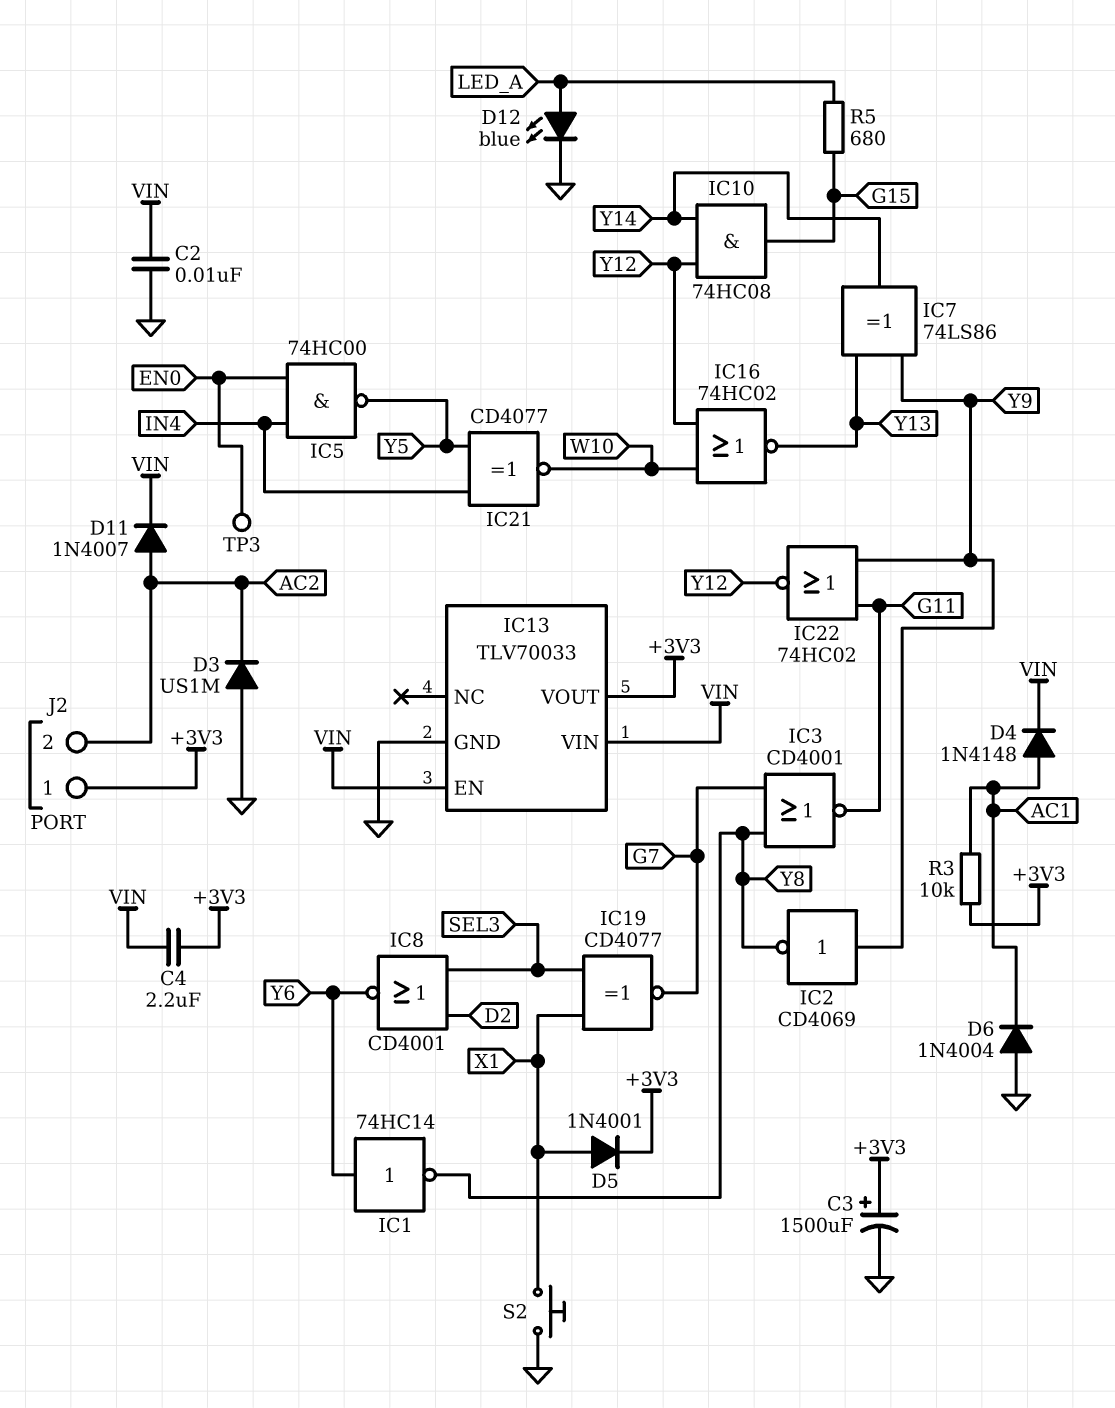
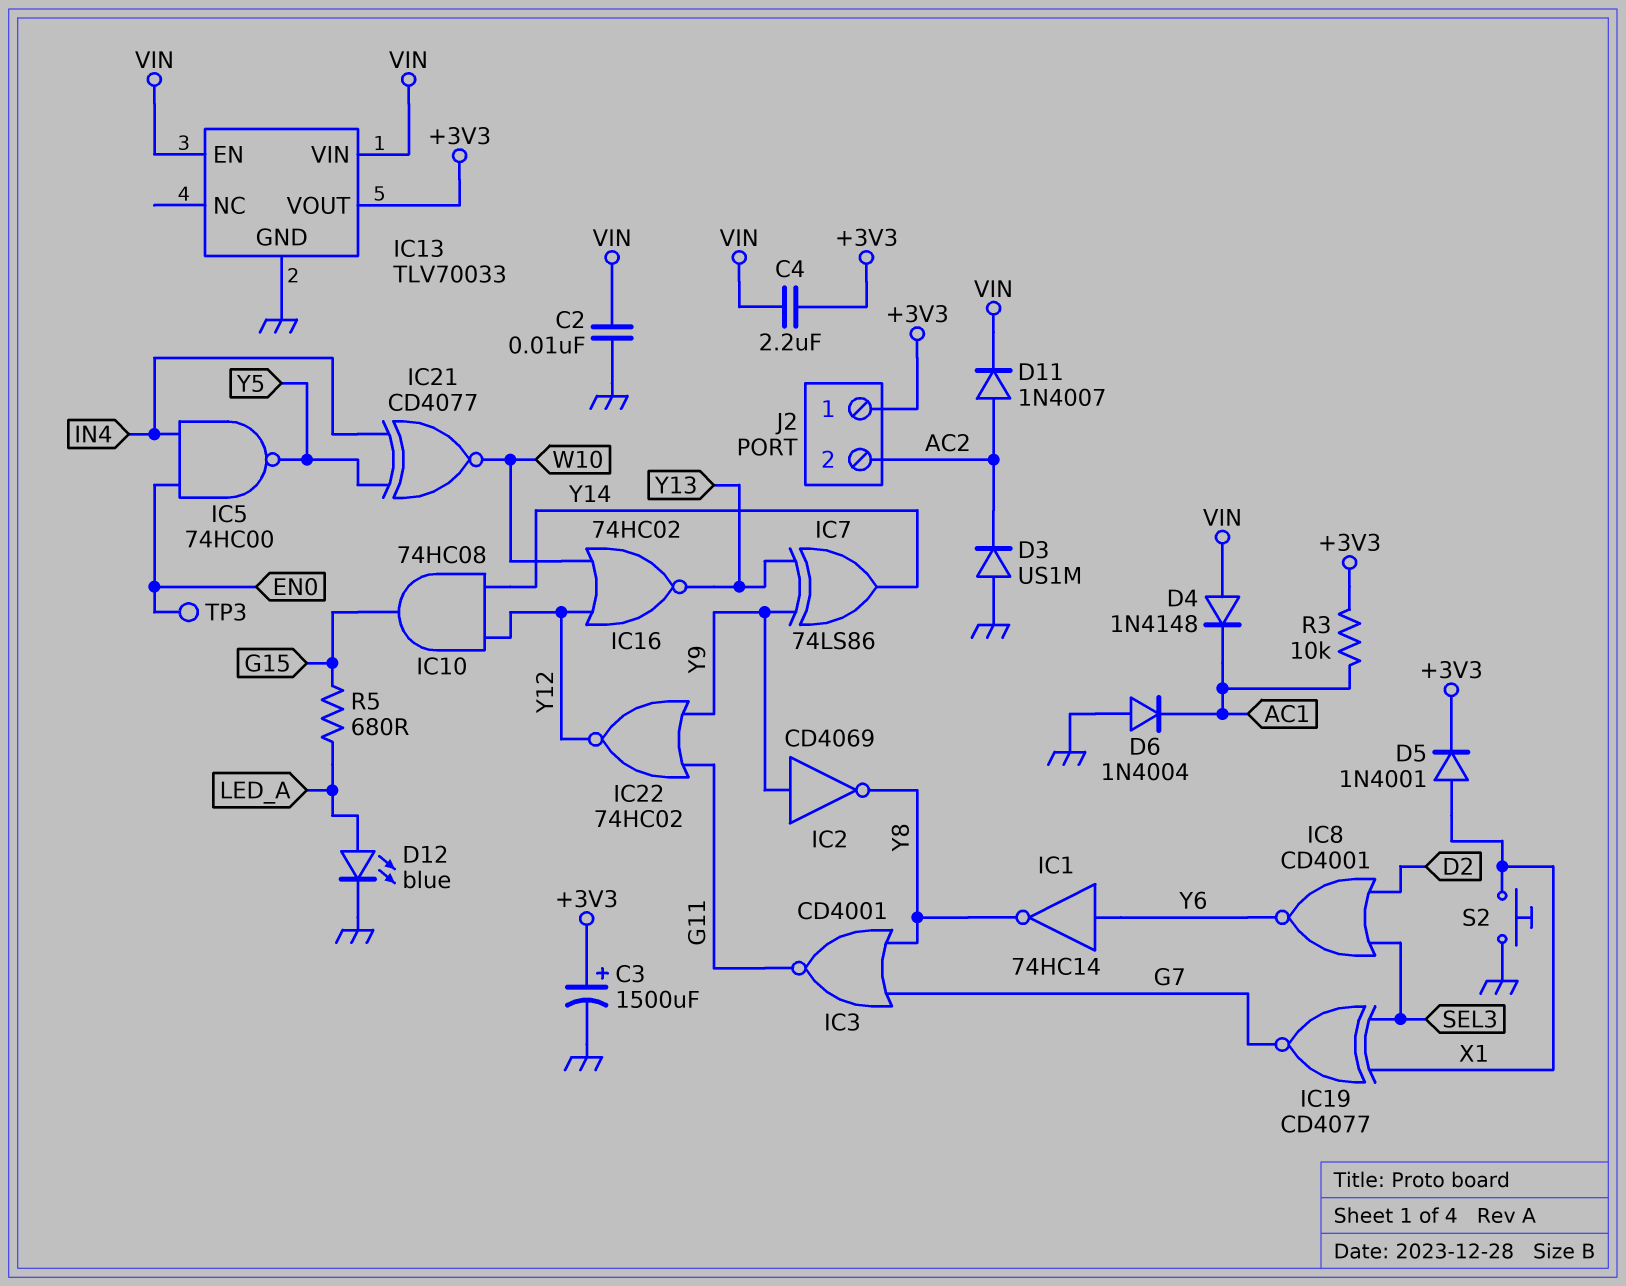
D4: diode 1N4148 (A AC1, K VIN) -> diode 1N4148 (A VIN, K AC1)

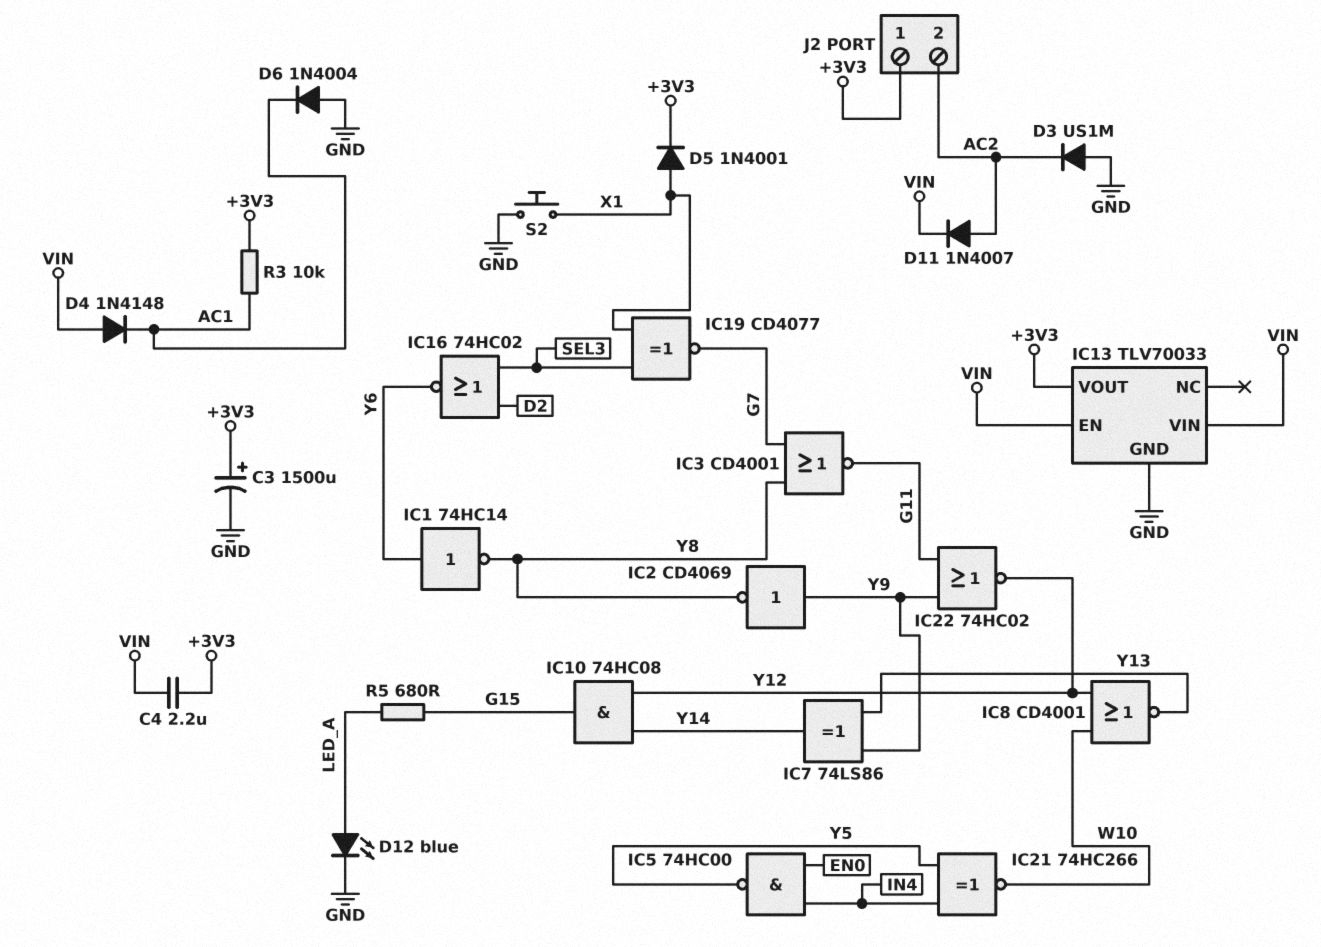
C2: 10nF (GND, VIN) -> none
IC8: NOR CD4001 (in D2, in SEL3, out Y6) -> NOR CD4001 (in W10, in Y12, out Y13)
IC16: NOR 74HC02 (in W10, in Y12, out Y13) -> NOR 74HC02 (in D2, in SEL3, out Y6)
IC21: XNOR CD4077 (in IN4, in Y5, out W10) -> XNOR 74HC266 (in IN4, in Y5, out W10)
TP3: test point (EN0) -> none

